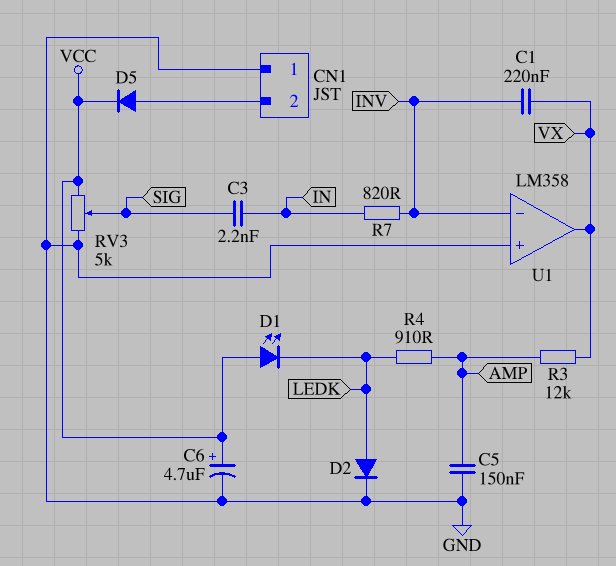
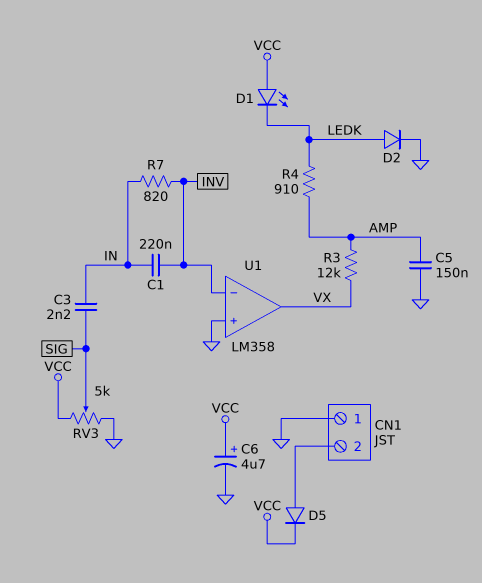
C1: 220nF (INV, VX) -> 220nF (IN, INV)

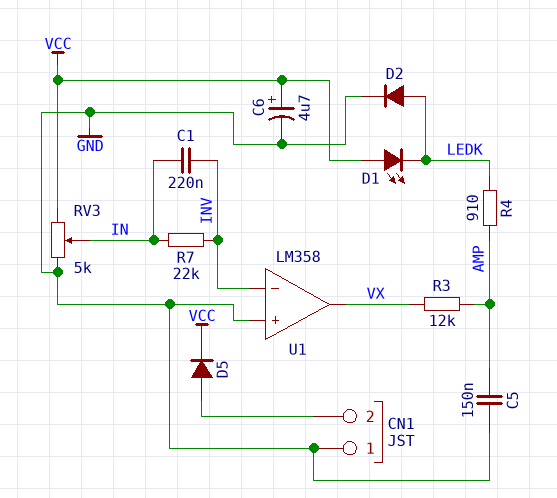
C3: 2.2nF (IN, SIG) -> none
R7: 820 (IN, INV) -> 22k (IN, INV)
RV3: 5k (GND, VCC, wiper SIG) -> 5k (GND, VCC, wiper IN)

